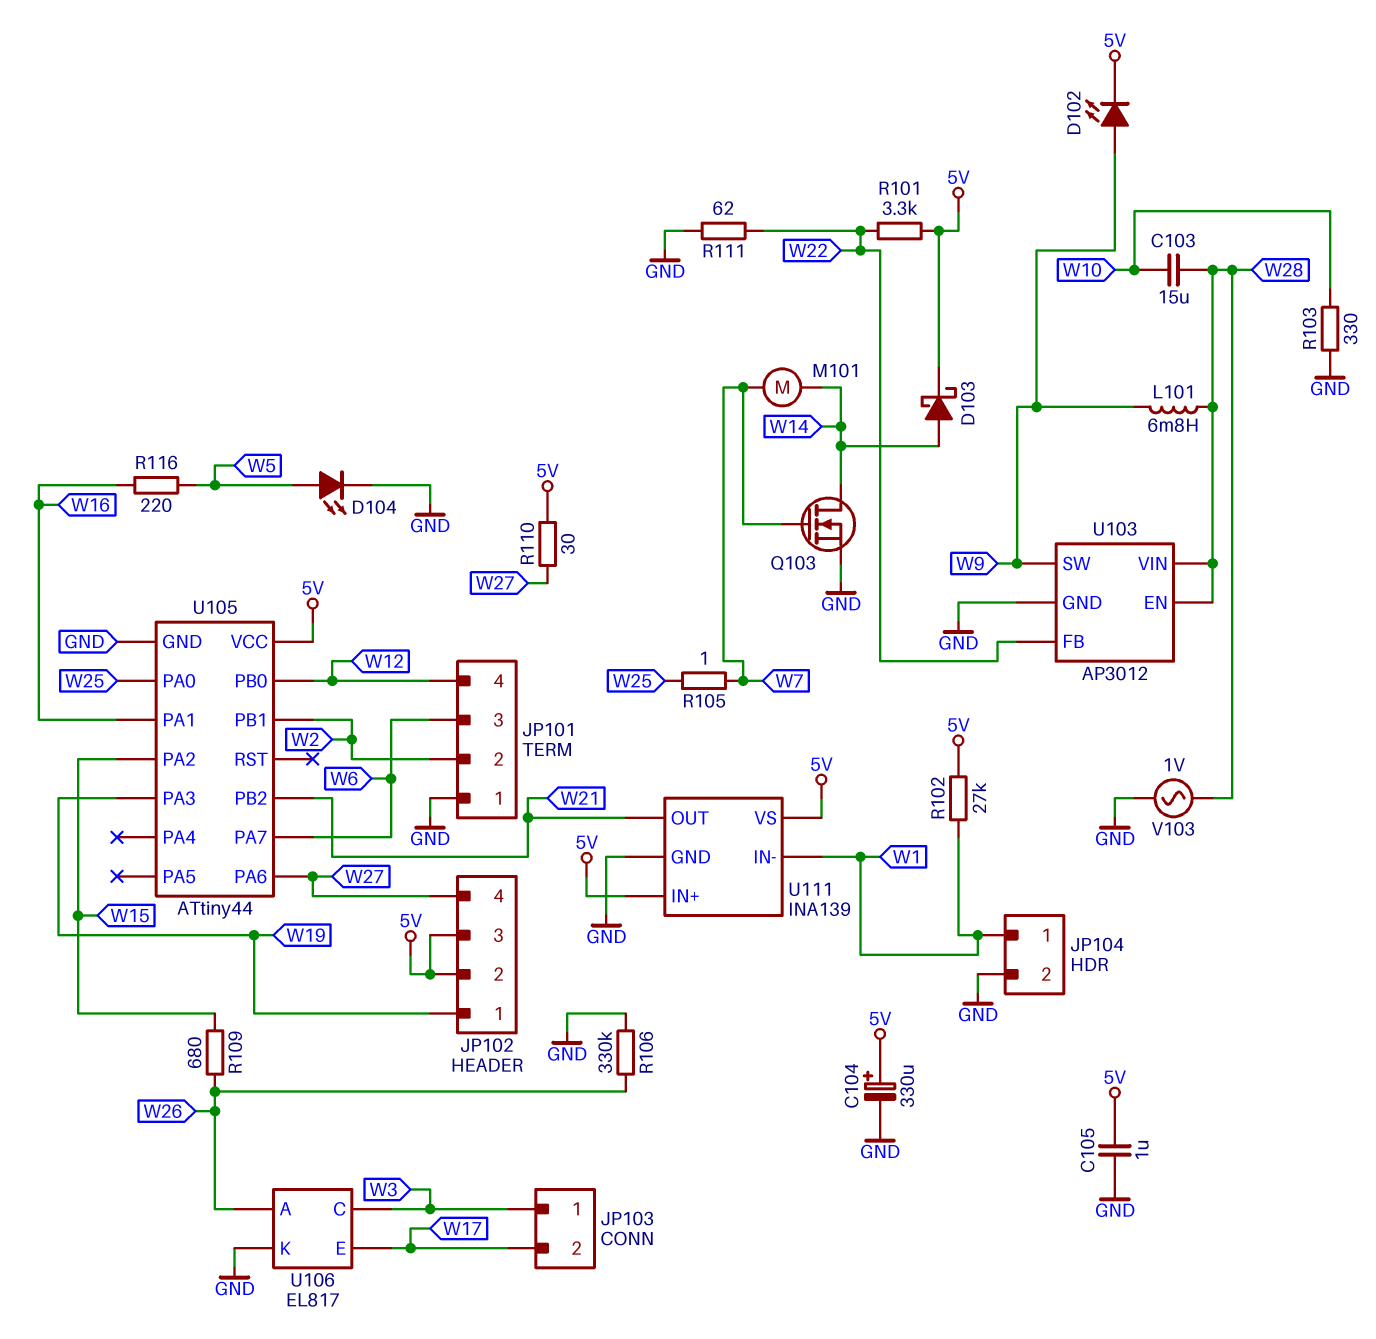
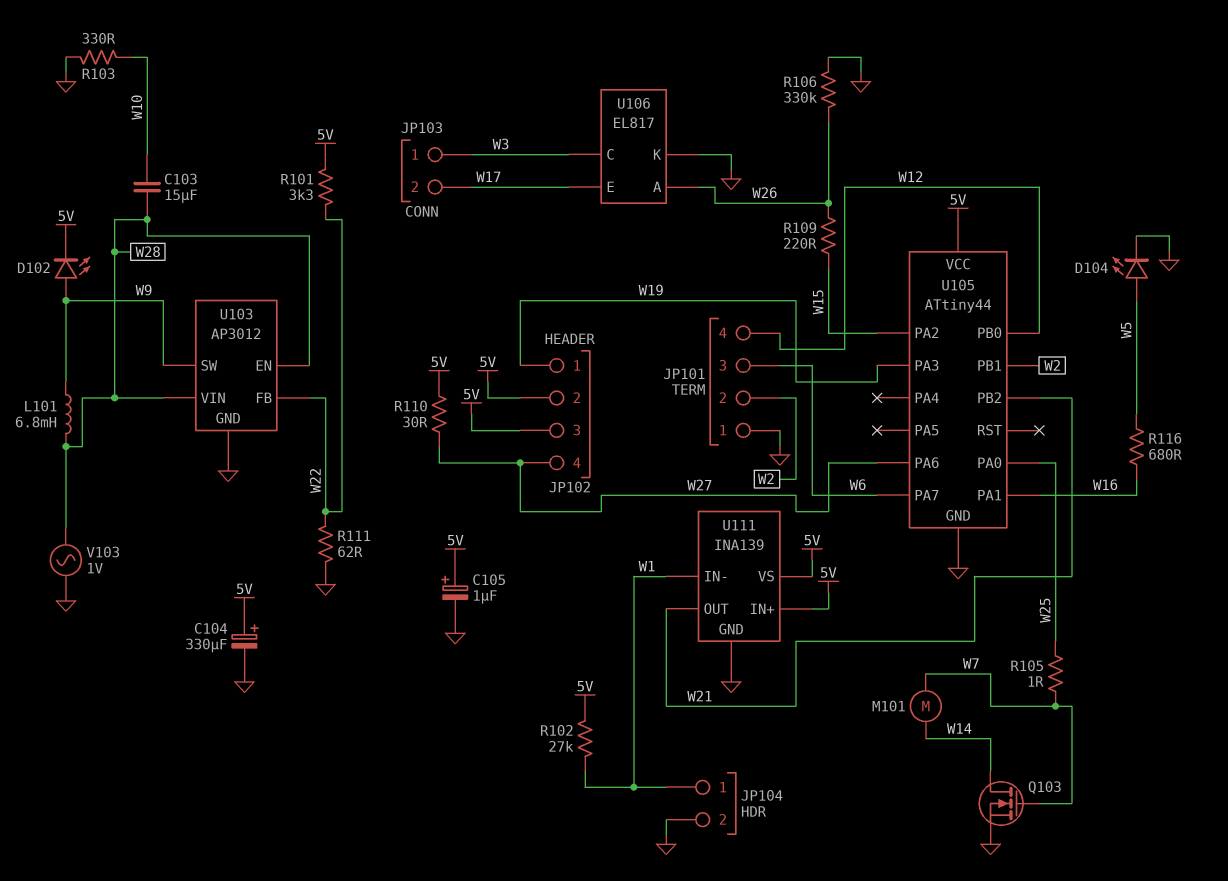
C105: 1uF (5V, GND) -> 1uF (plus 5V, minus GND)
D103: schottky (A W14, K 5V) -> none
R109: 680 (W15, W26) -> 220 (W15, W26)
R116: 220 (W5, W16) -> 680 (W5, W16)

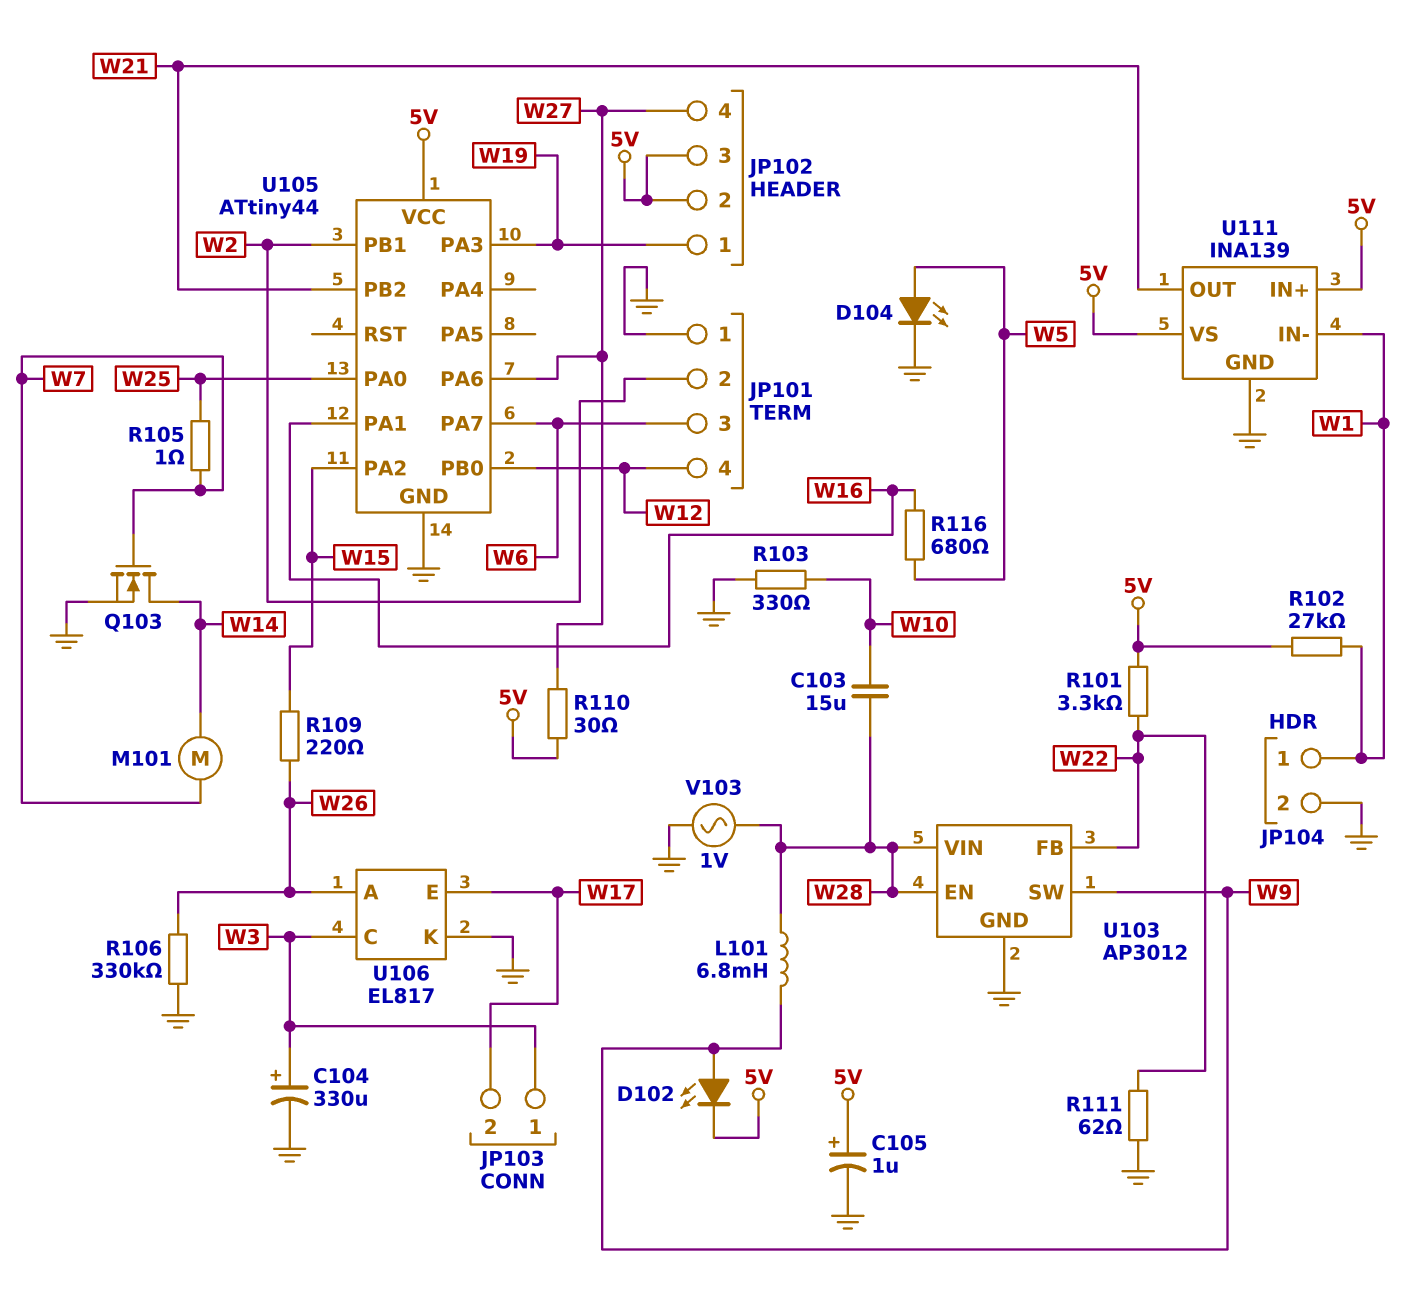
C104: 330uF (plus 5V, minus GND) -> 330uF (plus W3, minus GND)

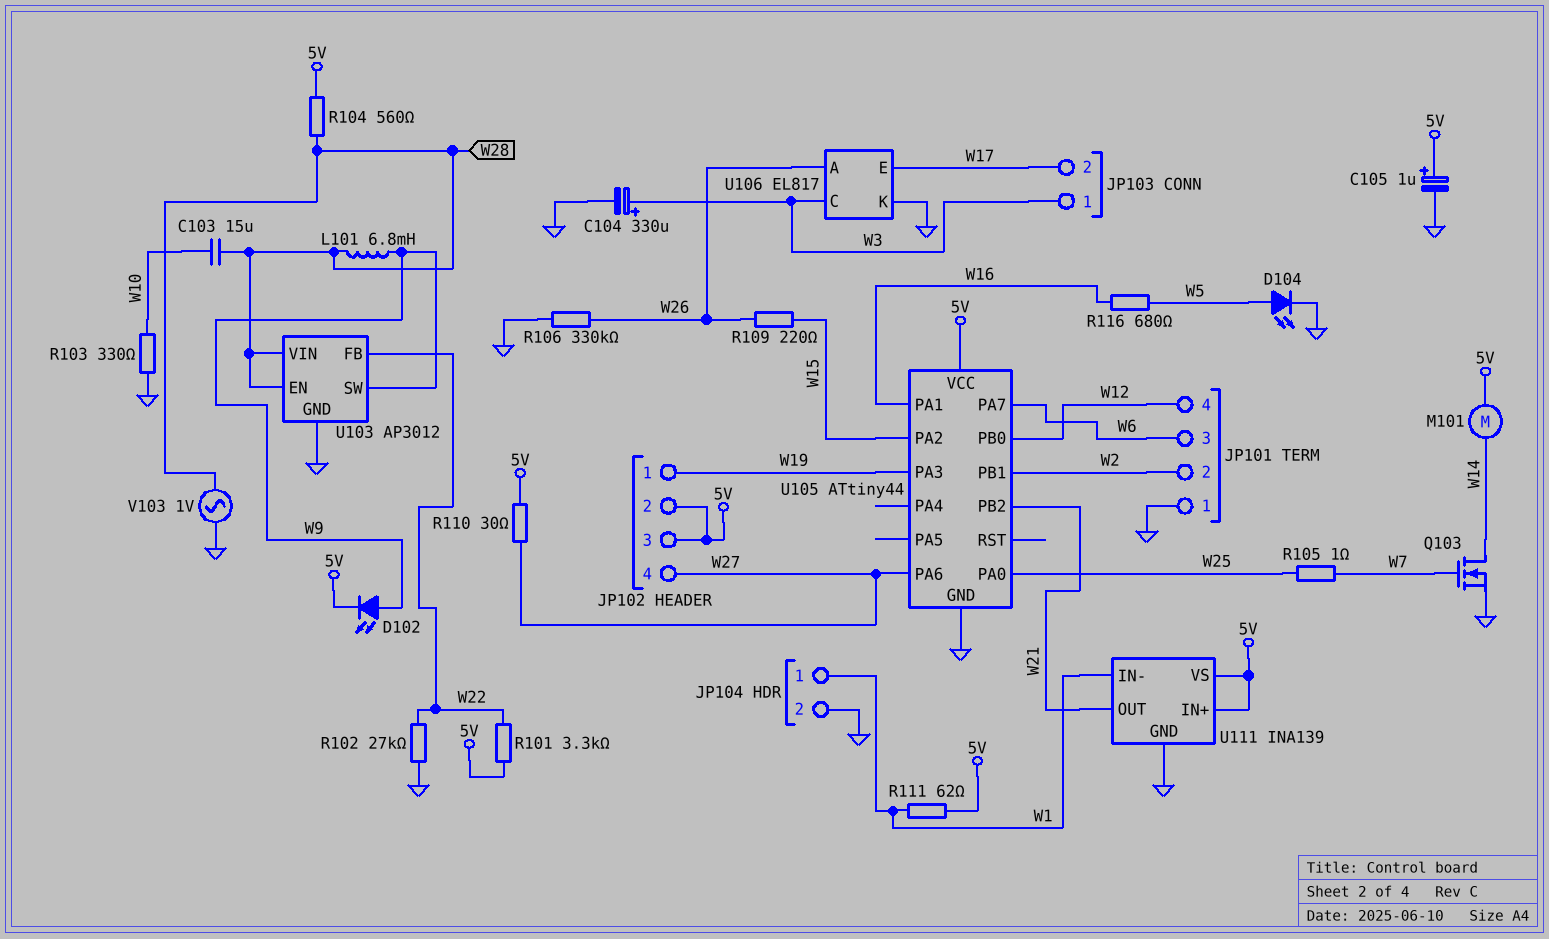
M101: motor (W7, W14) -> motor (5V, W14)
R102: 27k (5V, W1) -> 27k (GND, W22)
R104: none -> 560 (5V, W28)
R111: 62 (GND, W22) -> 62 (5V, W1)

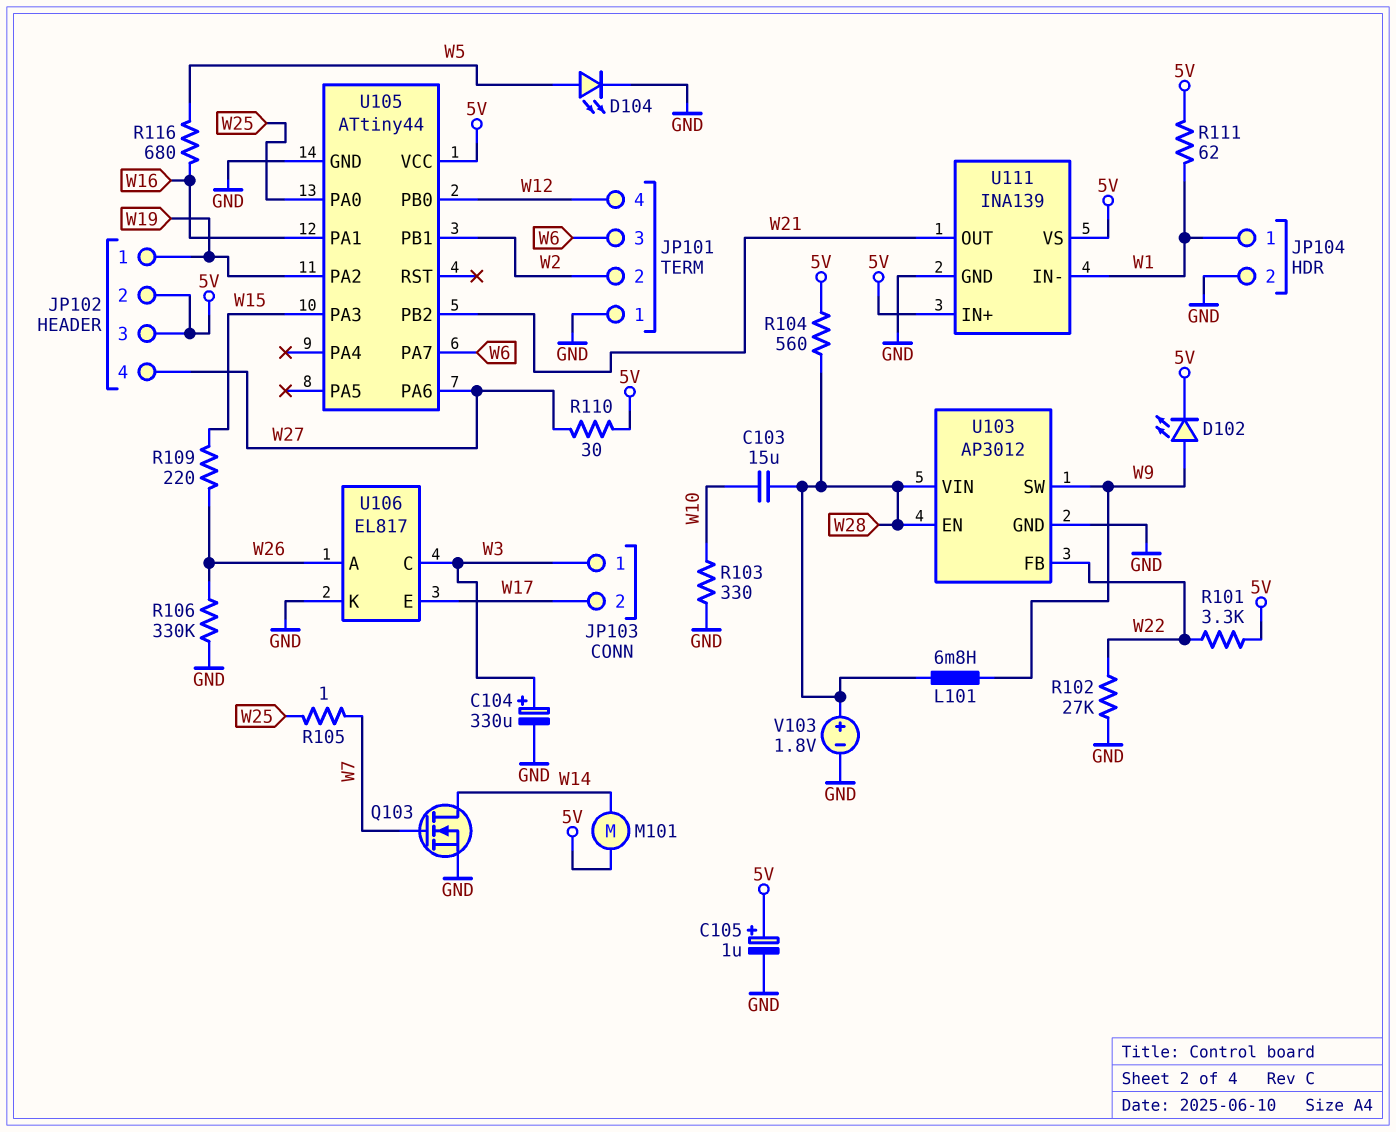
U105 pin PA2: W15 -> W19
U105 pin PA3: W19 -> W15
V103: AC 1V (GND, W28) -> 1.8V (plus W28, minus GND)

